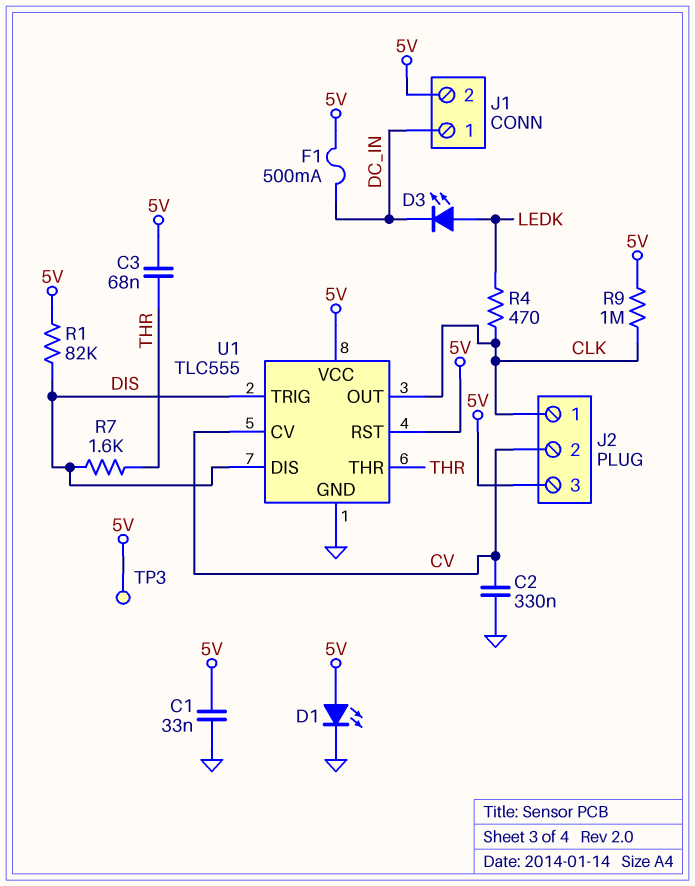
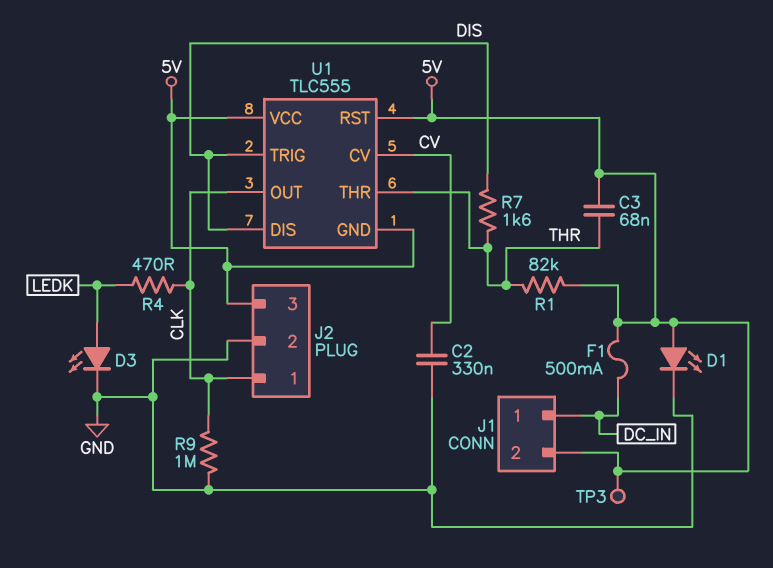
C1: 33nF (5V, GND) -> none
D3: LED (A LEDK, K DC_IN) -> LED (A LEDK, K GND)
J2 pin 2: CV -> GND
R1: 82k (5V, DIS) -> 82k (5V, THR)
R9: 1M (5V, CLK) -> 1M (CLK, GND)
U1 pin GND: GND -> 5V

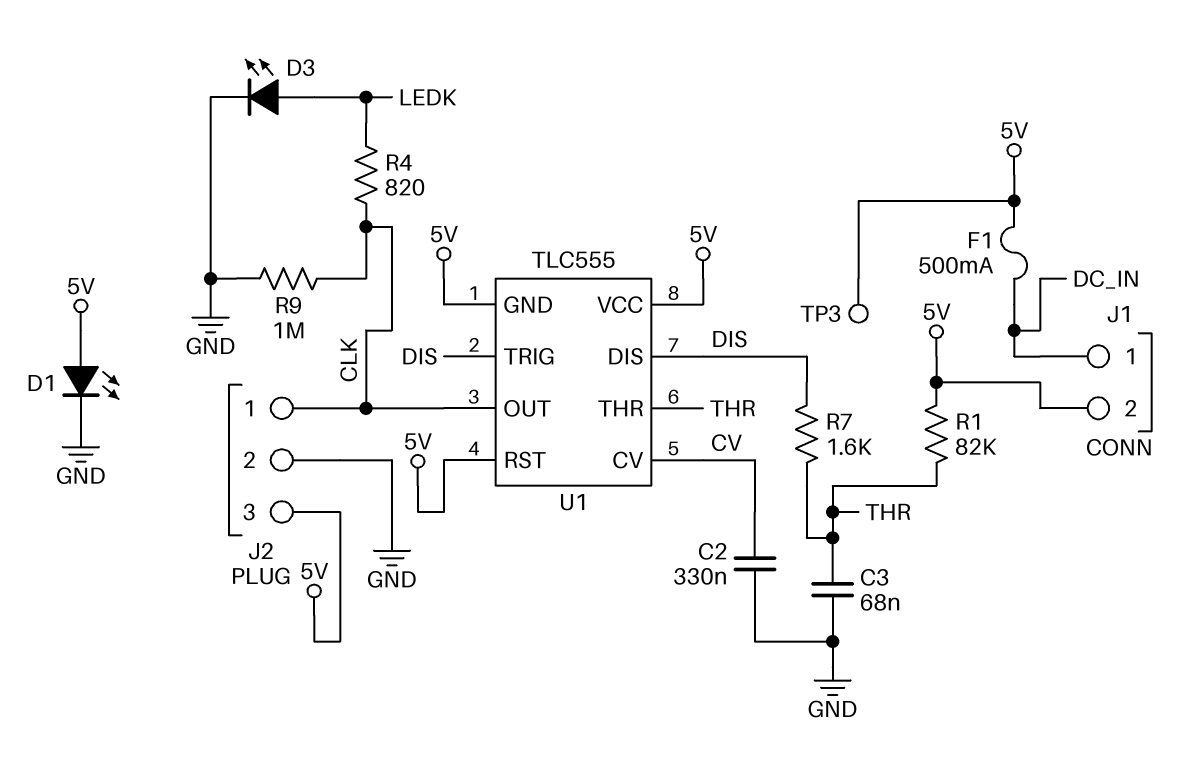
C3: 68nF (5V, THR) -> 68nF (GND, THR)
R4: 470 (CLK, LEDK) -> 820 (CLK, LEDK)

